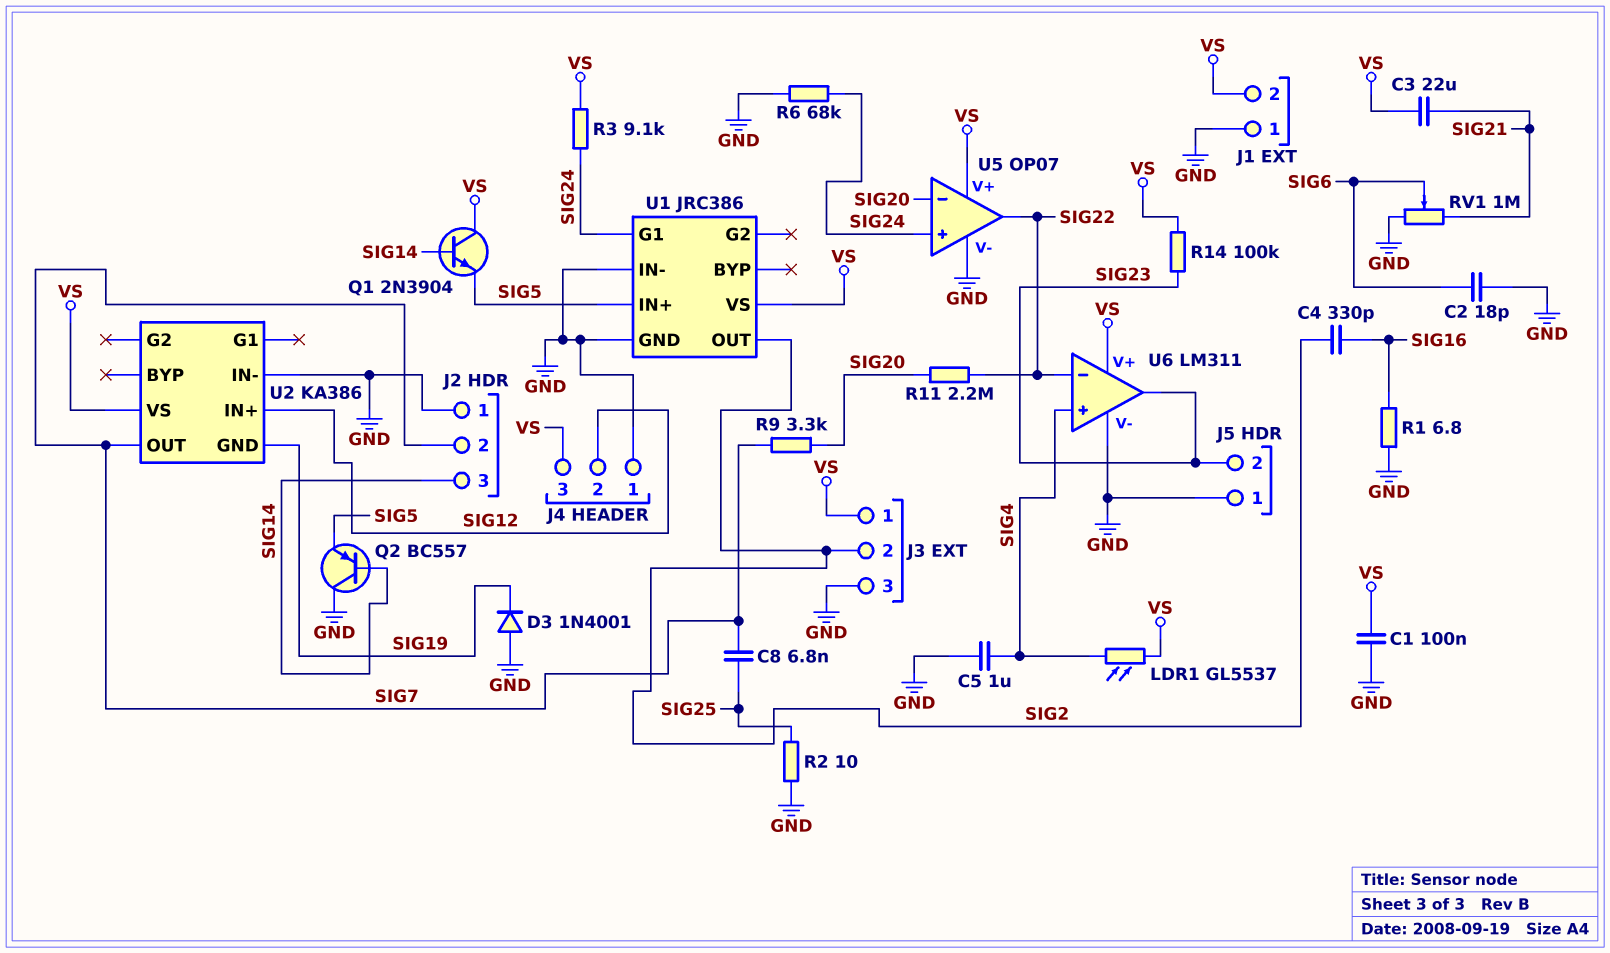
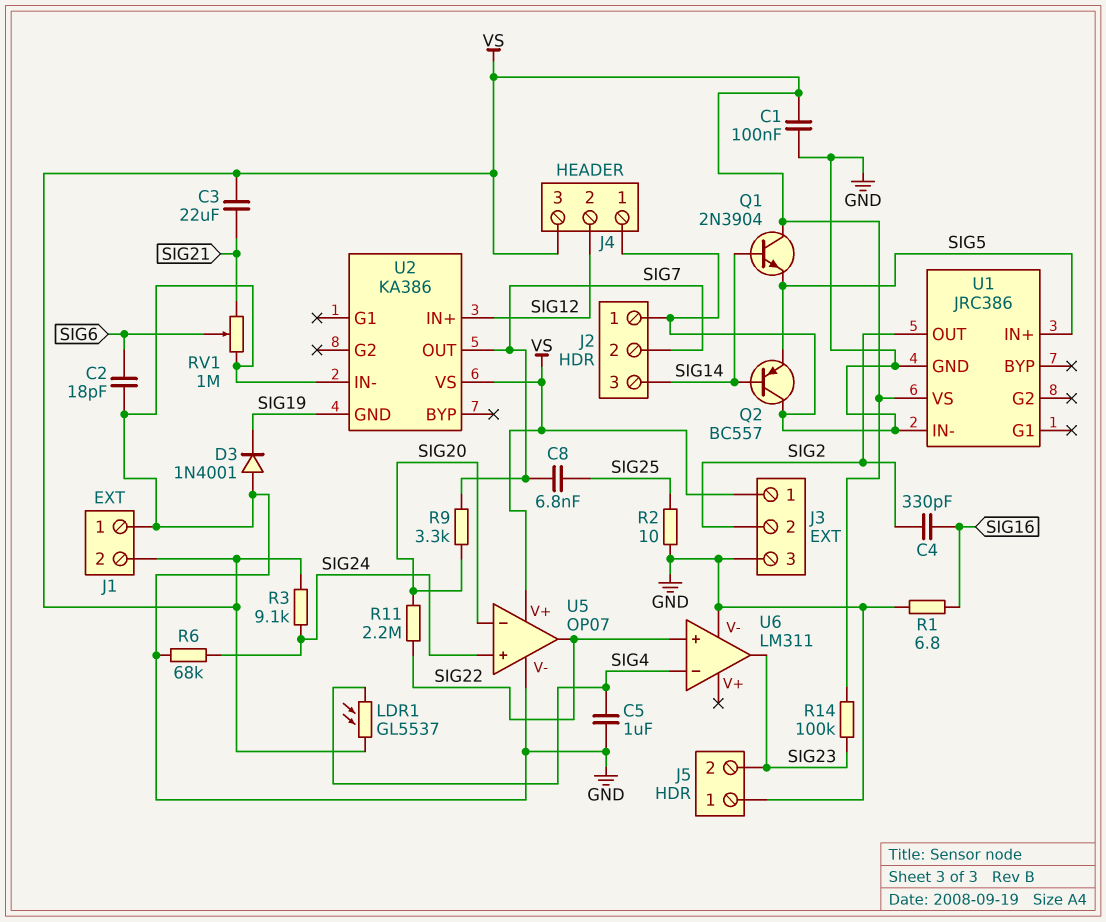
U1 pin G1: SIG24 -> none
U6 pin V+: VS -> none
U6 pin in+: SIG4 -> SIG22
U6 pin in-: SIG22 -> SIG4

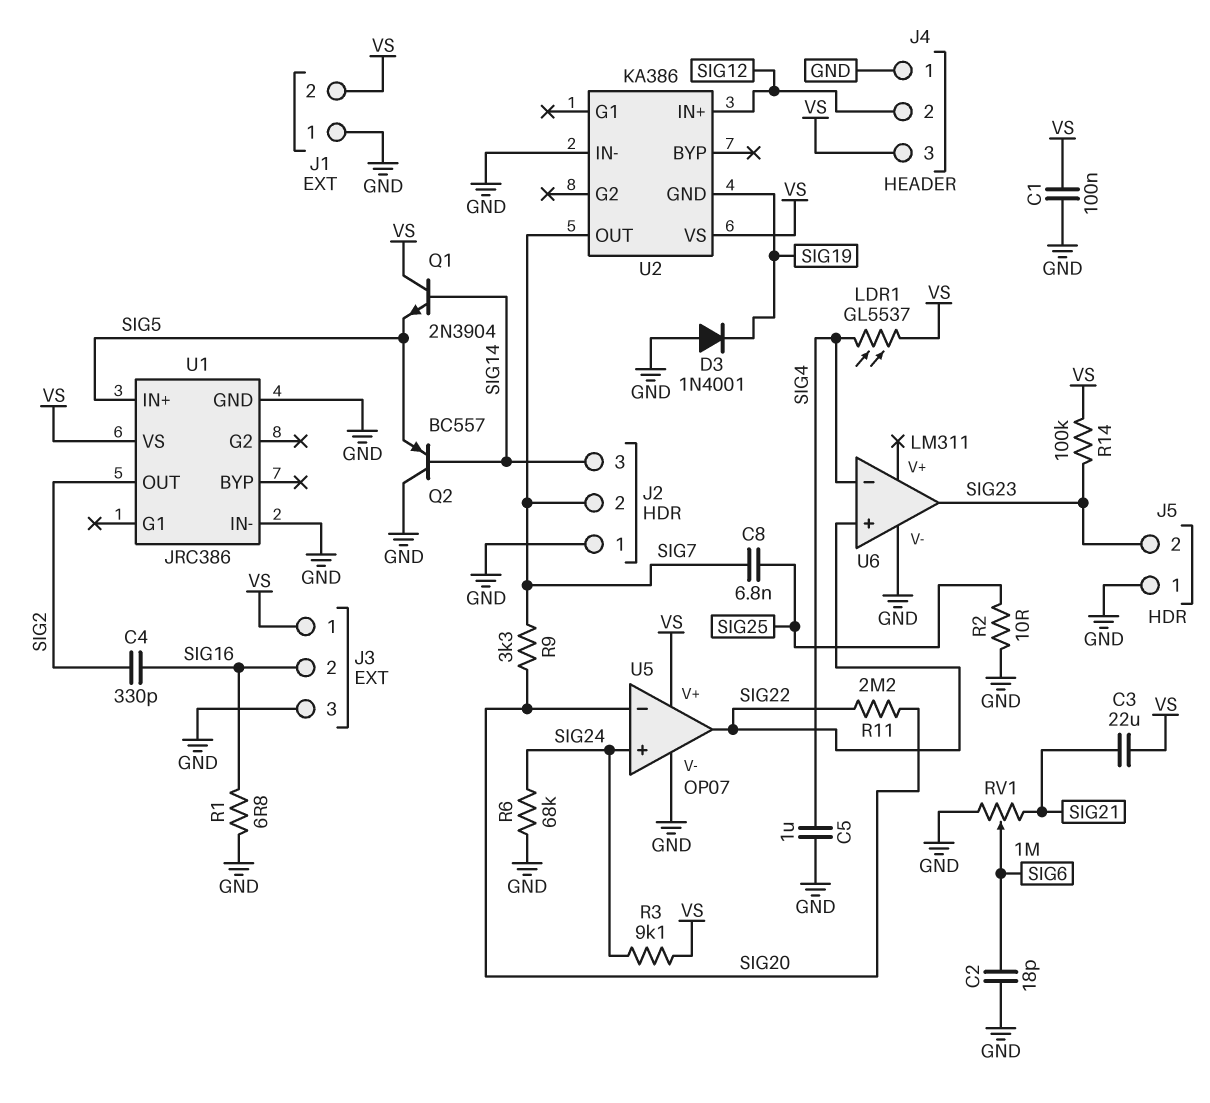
J3 pin 2: SIG2 -> SIG16

